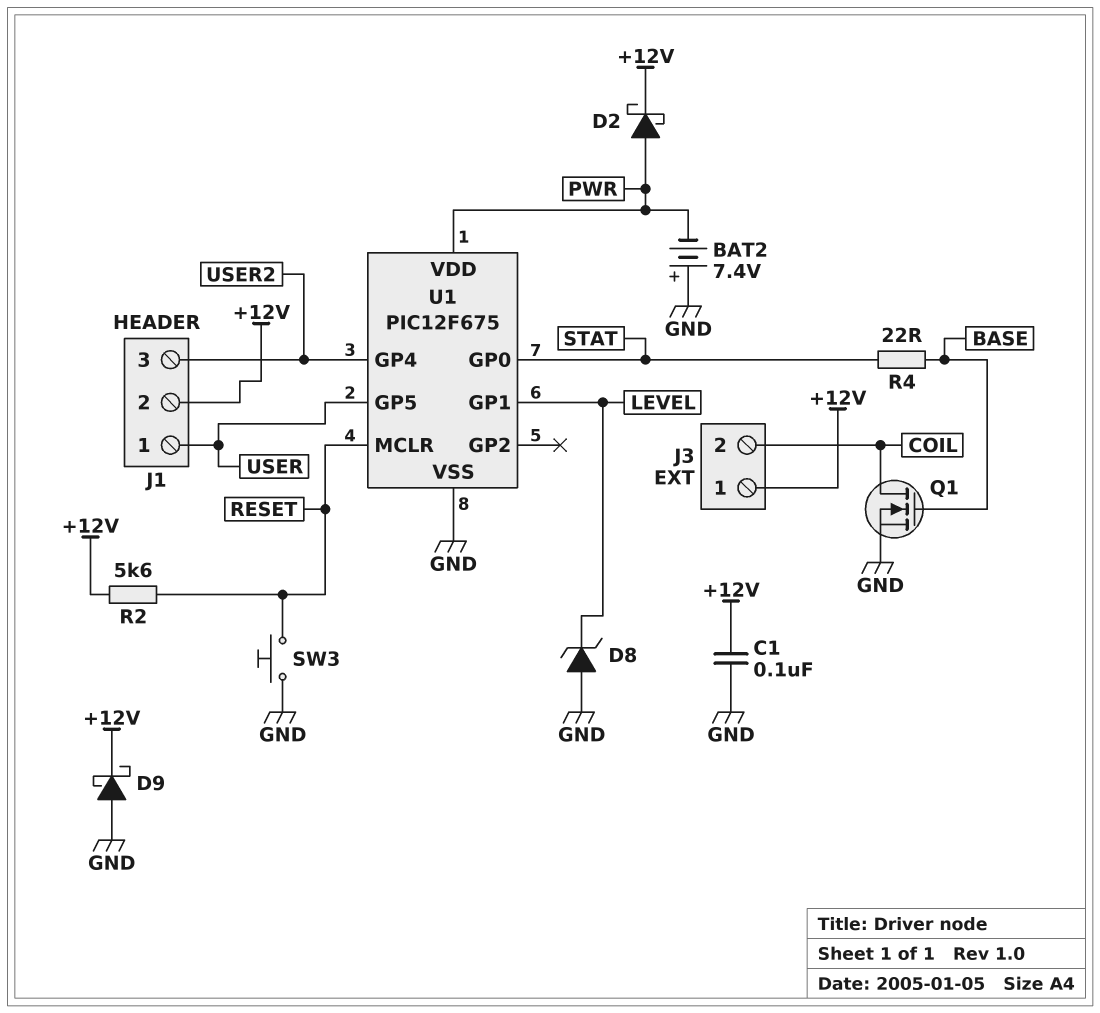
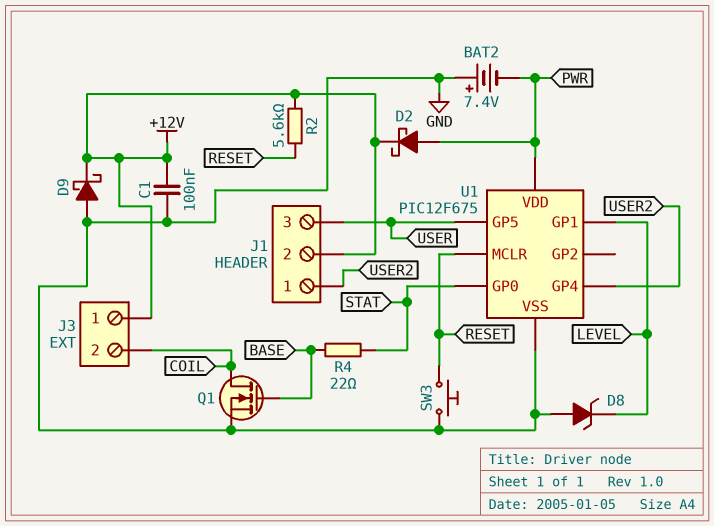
J1 pin 1: USER -> USER2
J1 pin 3: USER2 -> USER

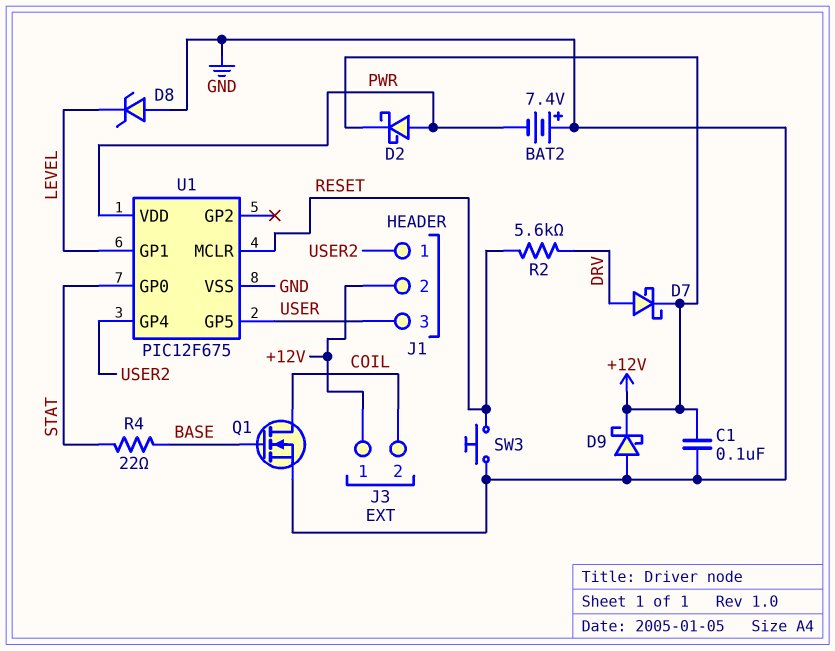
D7: none -> schottky (A DRV, K +12V)
R2: 5.6k (+12V, RESET) -> 5.6k (DRV, RESET)

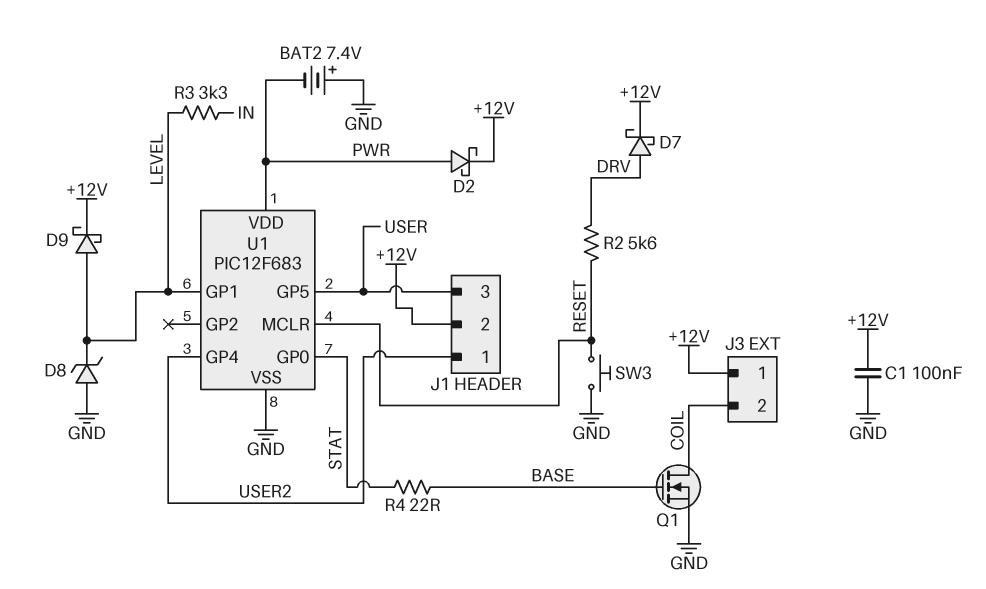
D9: schottky (A GND, K +12V) -> schottky (A LEVEL, K +12V)
R3: none -> 3.3k (IN, LEVEL)
U1: PIC12F675 -> PIC12F683

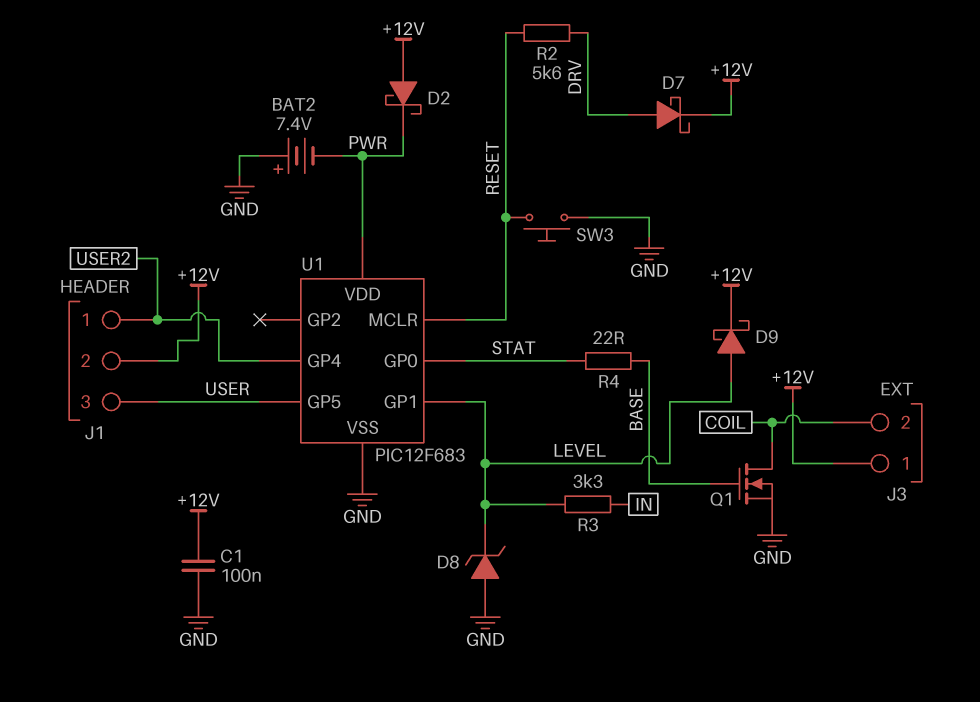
D2: schottky (A PWR, K +12V) -> schottky (A +12V, K PWR)

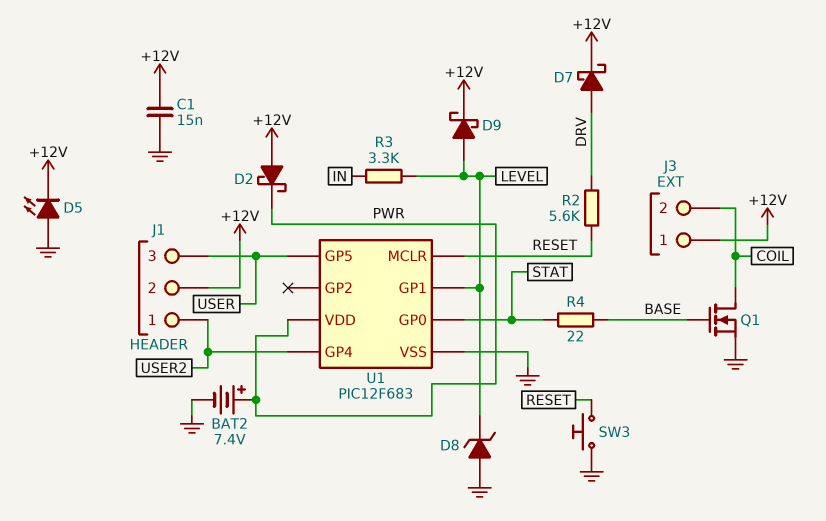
BAT2: 7.4V (plus GND, minus PWR) -> 7.4V (plus PWR, minus GND)
C1: 100nF (+12V, GND) -> 15nF (+12V, GND)
D5: none -> LED (A GND, K +12V)

